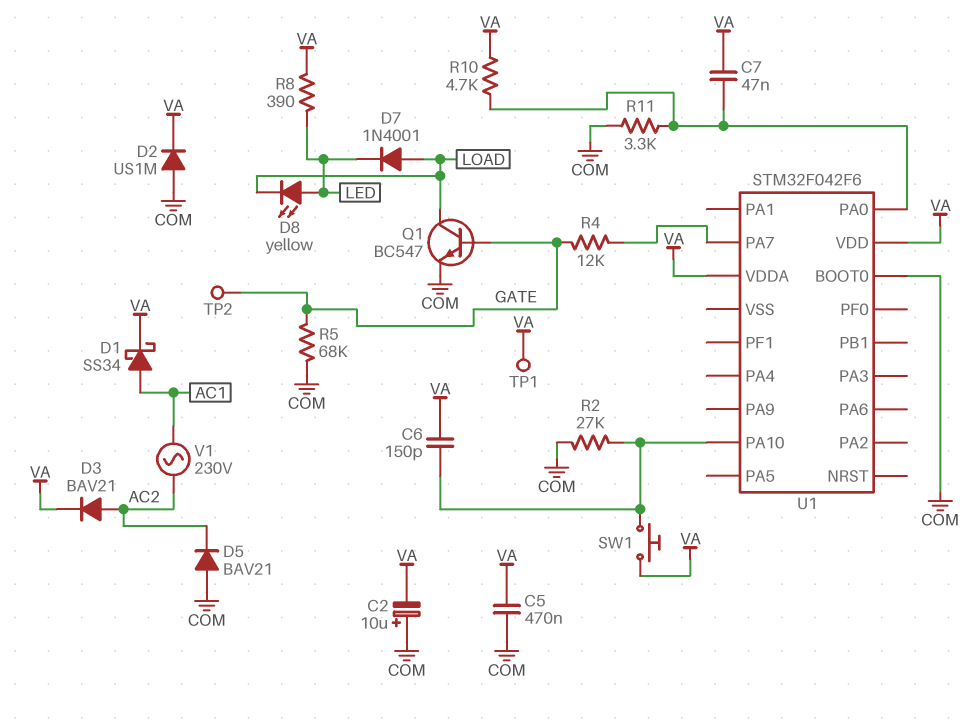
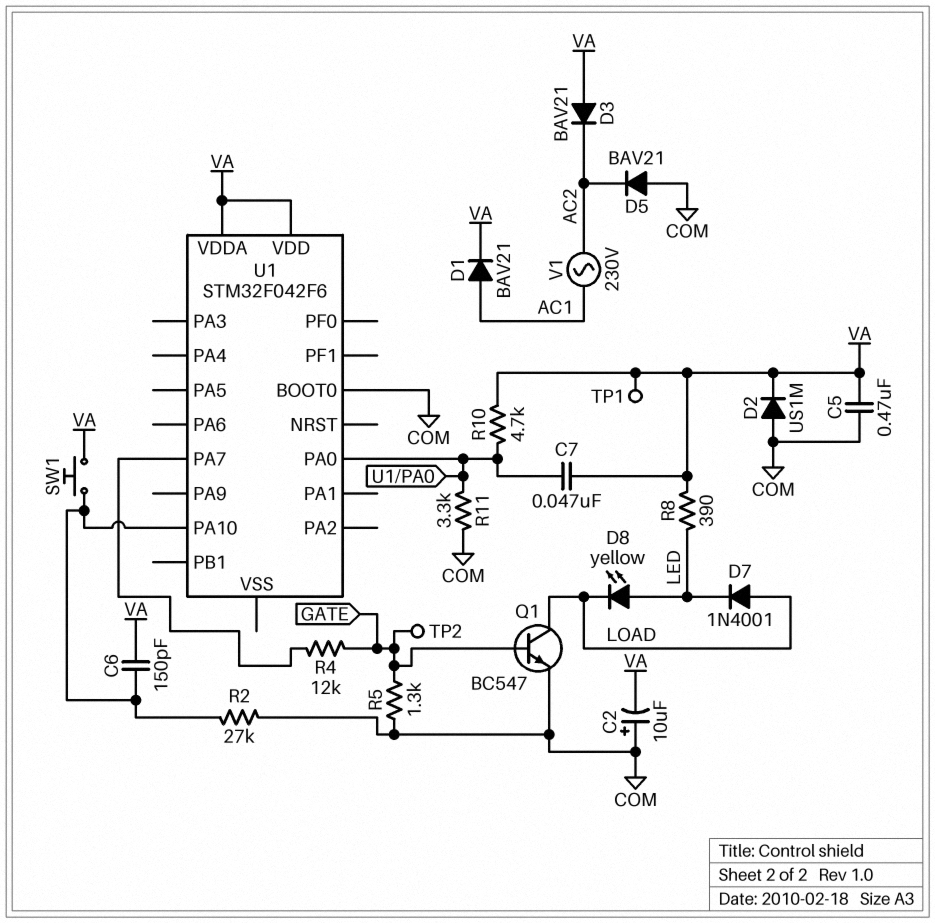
D1: schottky SS34 (A AC1, K VA) -> diode BAV21 (A AC1, K VA)
D3: diode BAV21 (A AC2, K VA) -> diode BAV21 (A VA, K AC2)
R5: 68k (COM, GATE) -> 1.3k (COM, GATE)

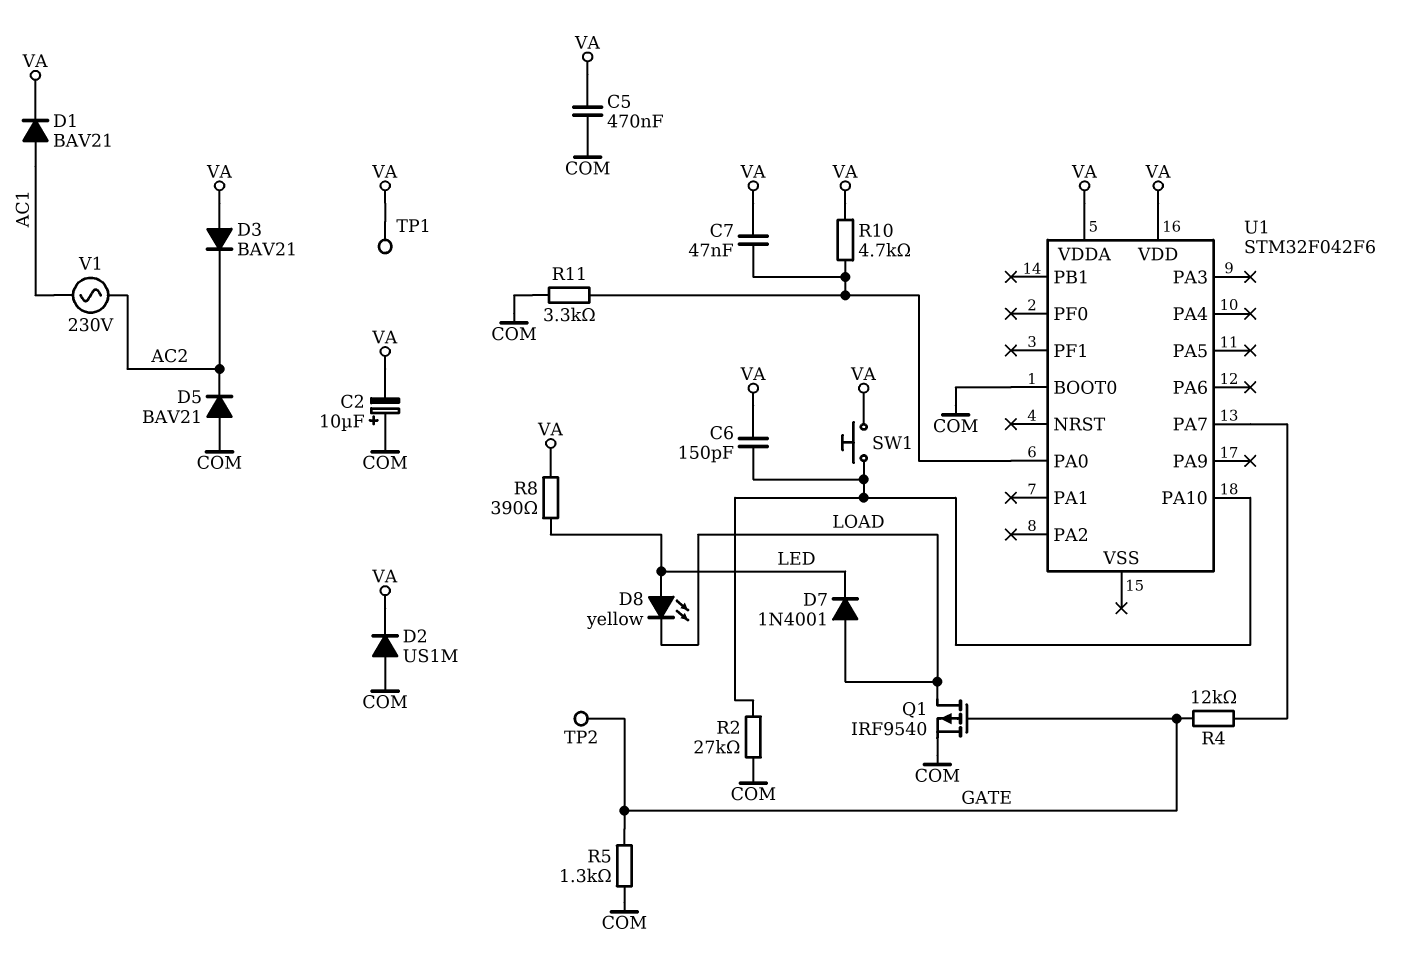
Q1: NPN BC547 (B GATE, C LOAD, E COM) -> PMOS IRF9540 (G GATE, D LOAD, S COM)

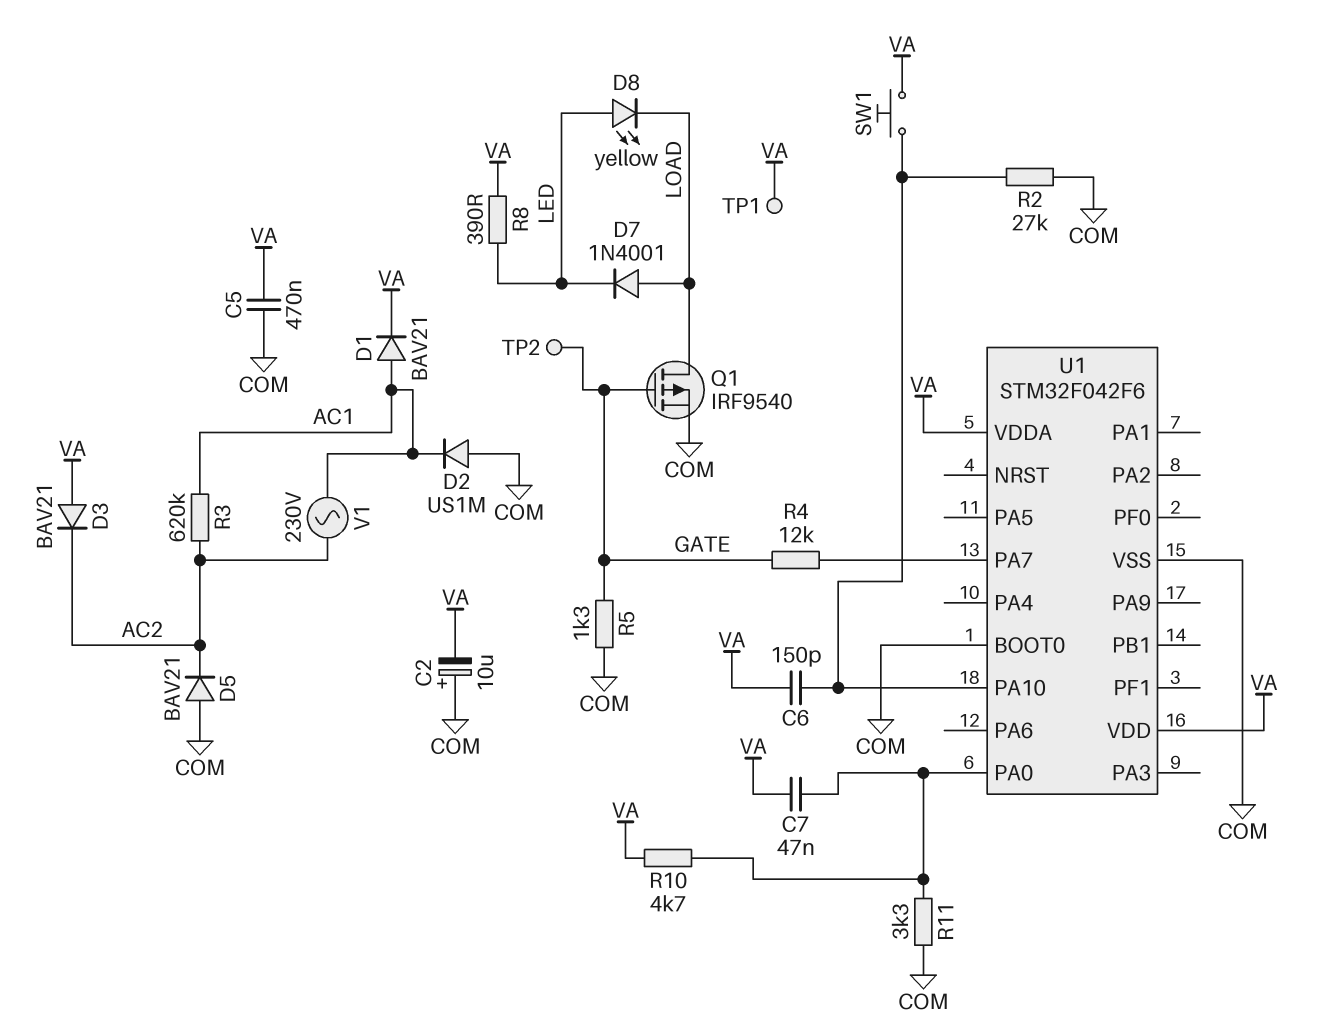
D2: diode US1M (A COM, K VA) -> diode US1M (A COM, K AC1)
R3: none -> 620k (AC1, AC2)
U1 pin VSS: none -> COM

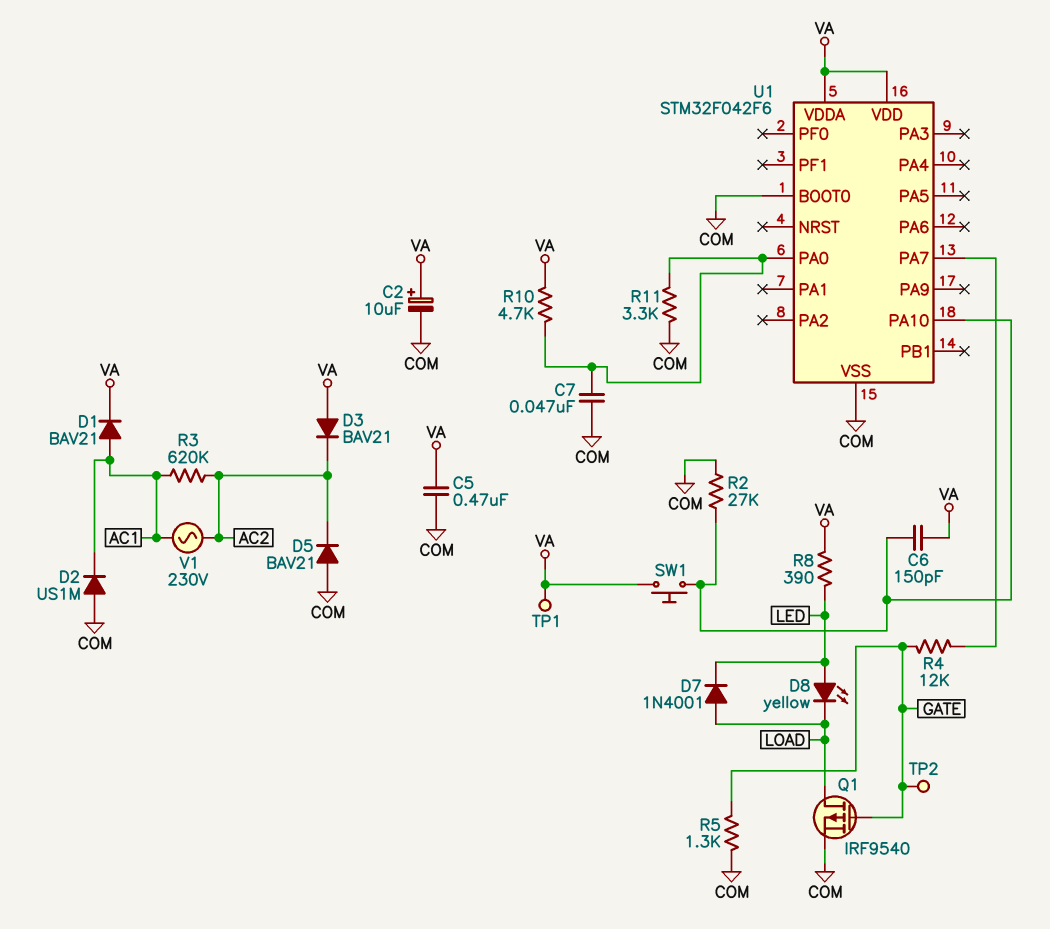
C2: 10uF (plus COM, minus VA) -> 10uF (plus VA, minus COM)
C7: 47nF (U1/PA0, VA) -> 47nF (COM, U1/PA0)

